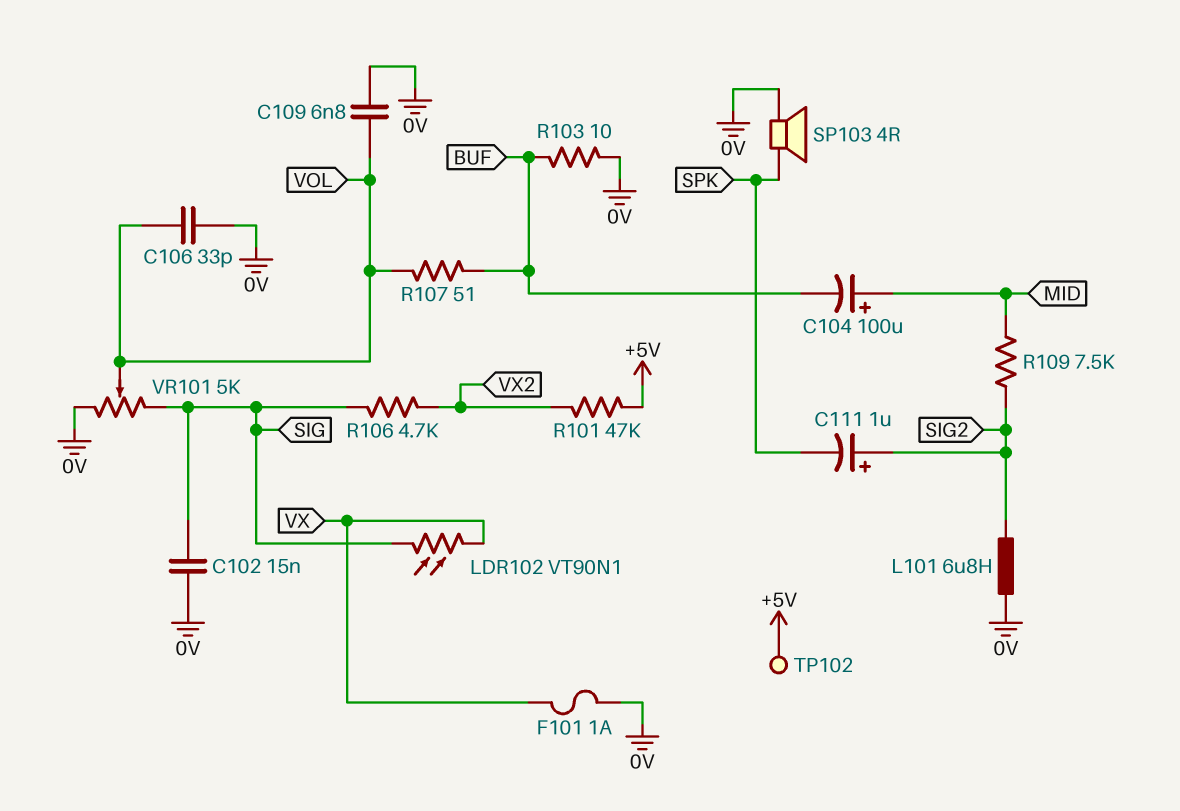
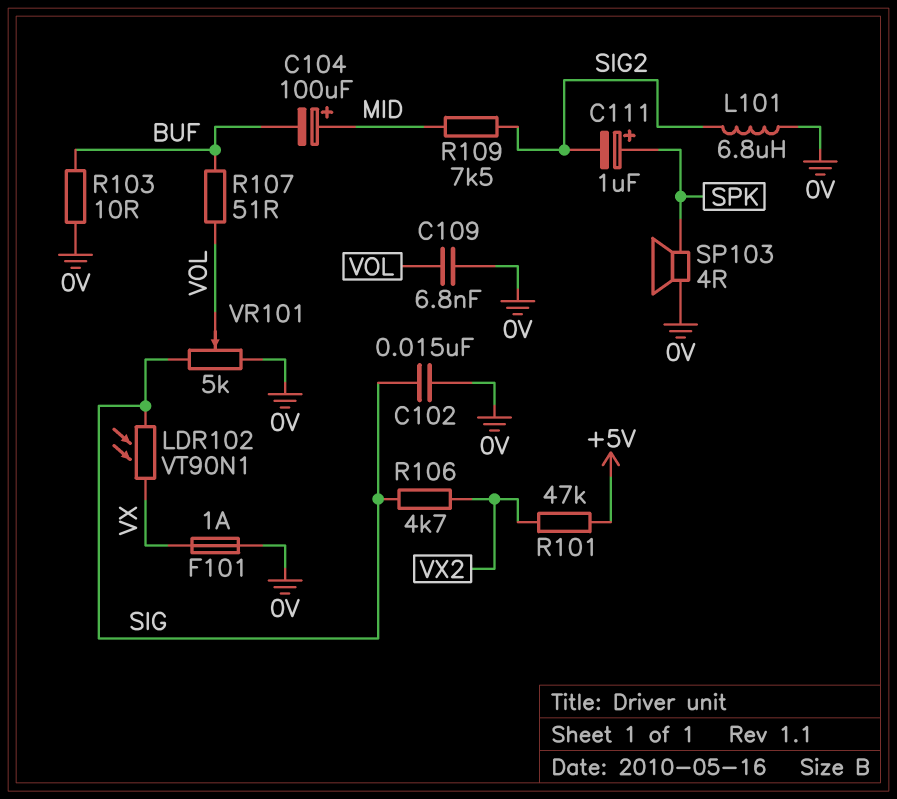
C106: 33pF (0V, VOL) -> none
C111: 1uF (plus SIG2, minus SPK) -> 1uF (plus SPK, minus SIG2)
TP102: test point (+5V) -> none

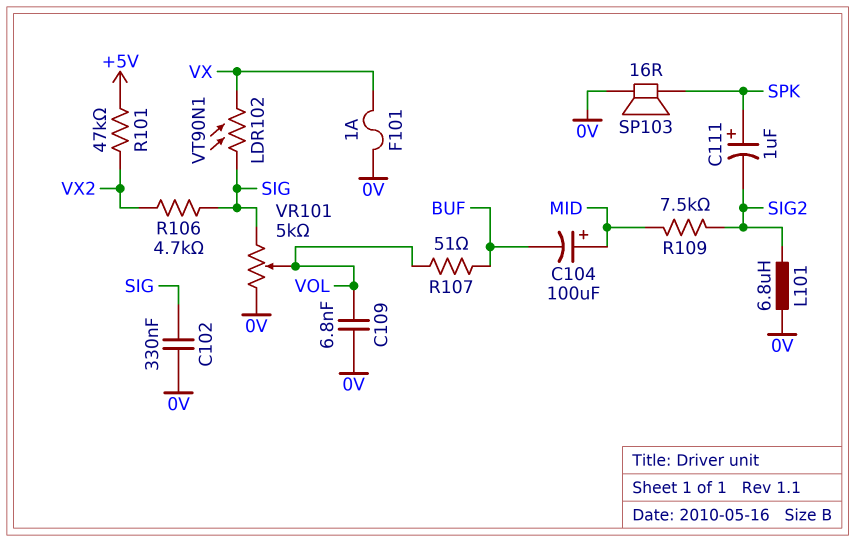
C102: 15nF (0V, SIG) -> 330nF (0V, SIG)
R103: 10 (0V, BUF) -> none
SP103: speaker 4R (0V, SPK) -> speaker 16R (0V, SPK)

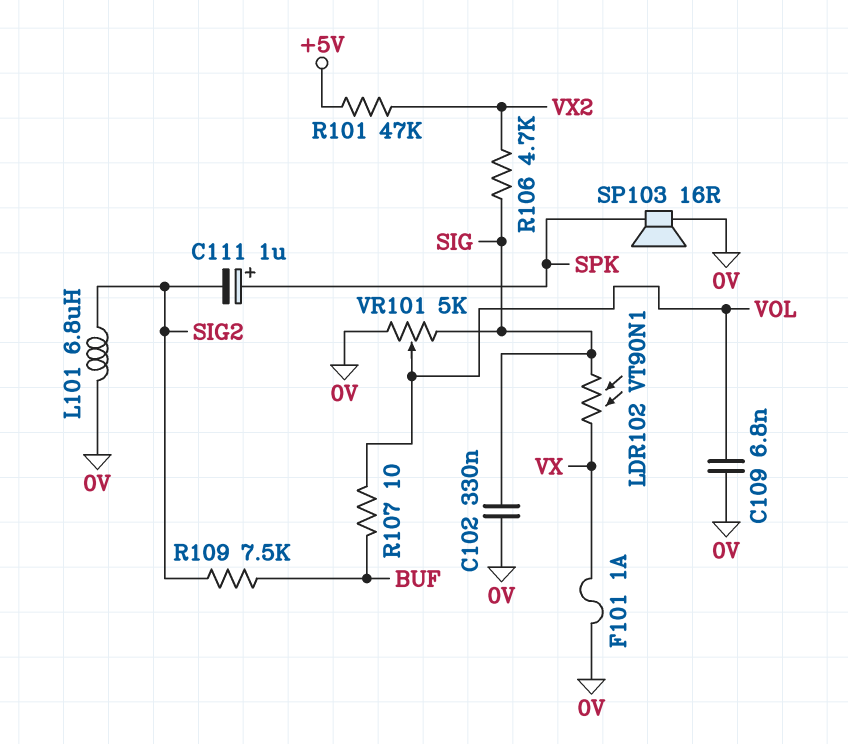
C104: 100uF (plus MID, minus BUF) -> none
R107: 51 (BUF, VOL) -> 10 (BUF, VOL)
R109: 7.5k (MID, SIG2) -> 7.5k (BUF, SIG2)

